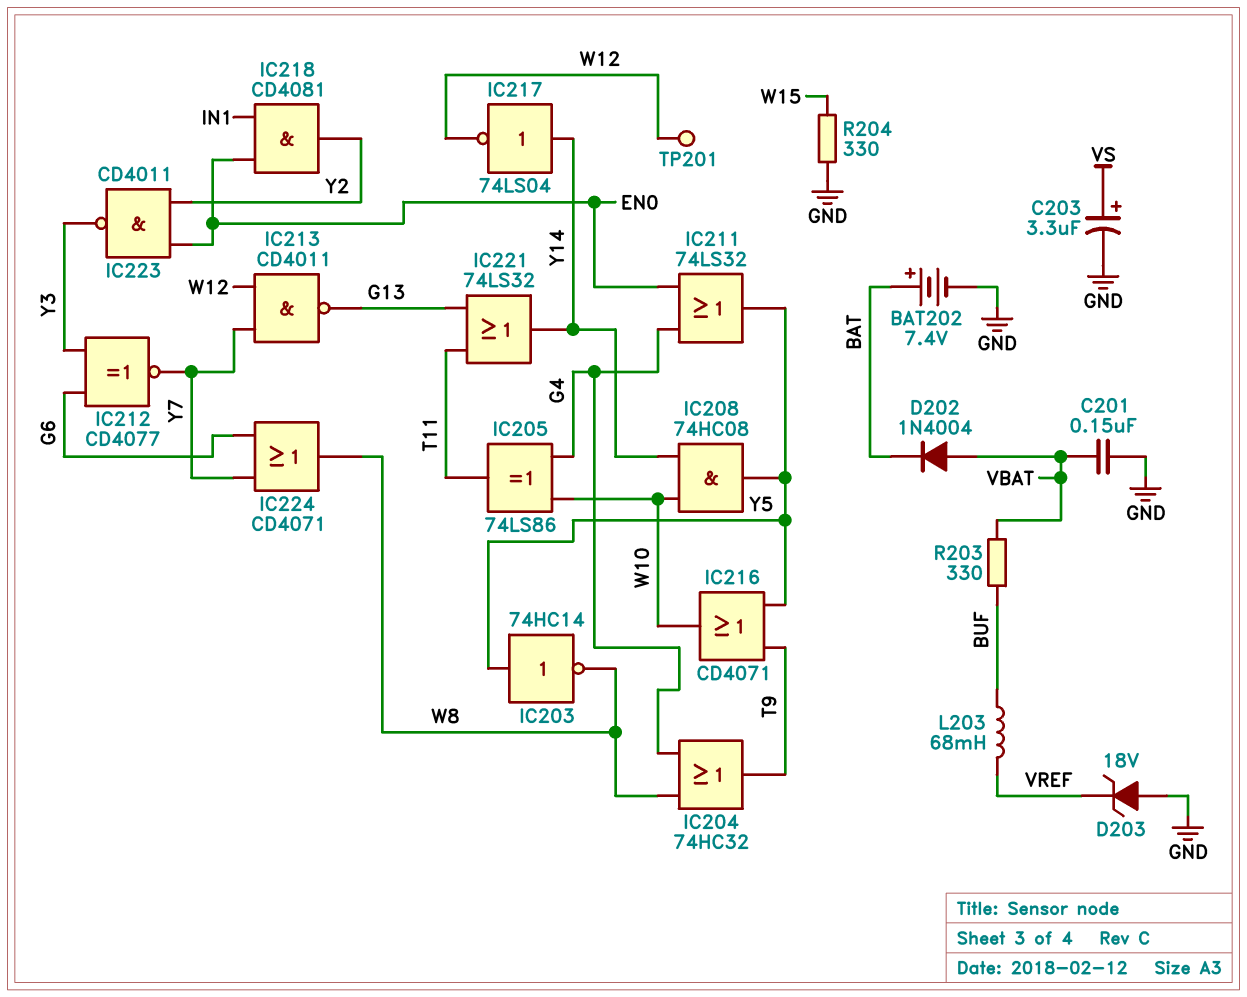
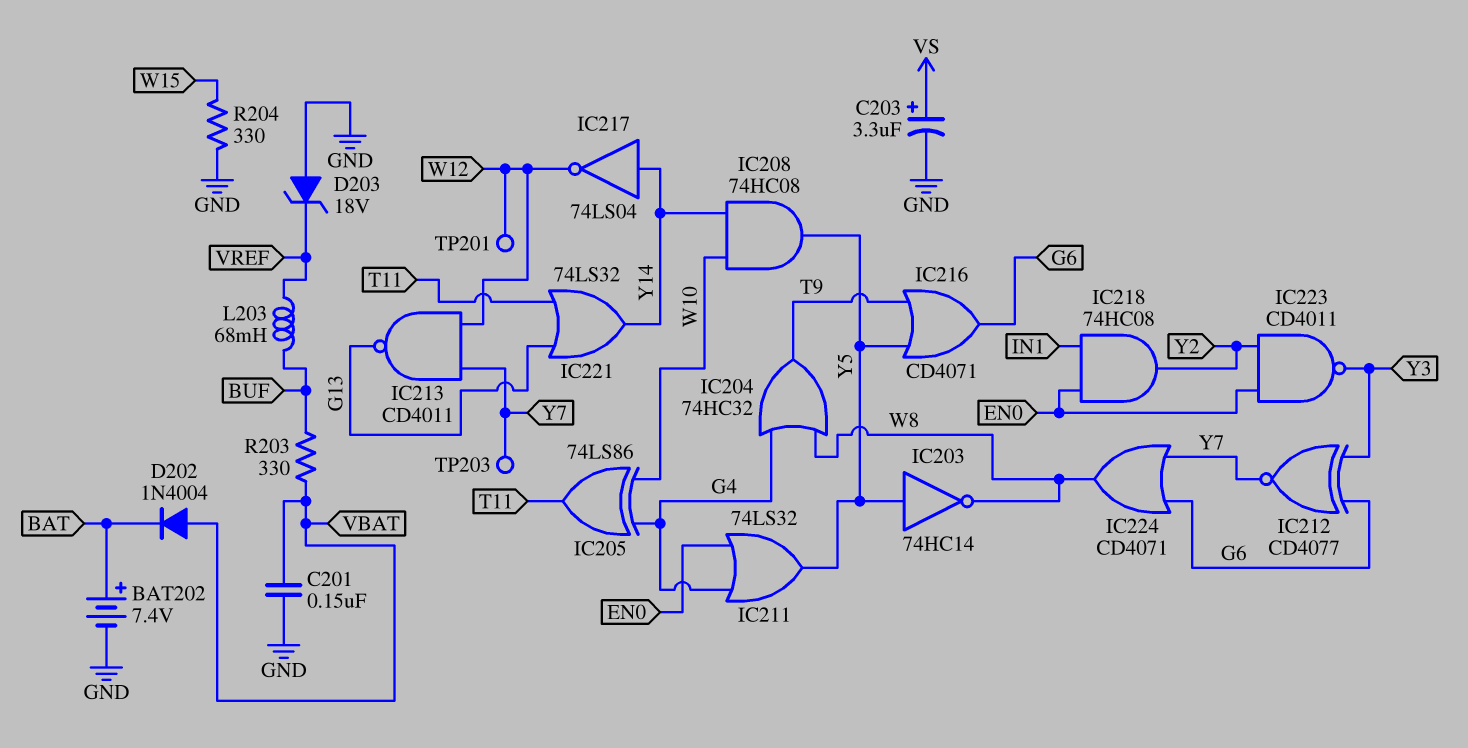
IC216: OR CD4071 (in T9, in Y5, out W10) -> OR CD4071 (in T9, in Y5, out G6)
IC218: AND CD4081 (in EN0, in IN1, out Y2) -> AND 74HC08 (in EN0, in IN1, out Y2)
TP203: none -> test point (Y7)

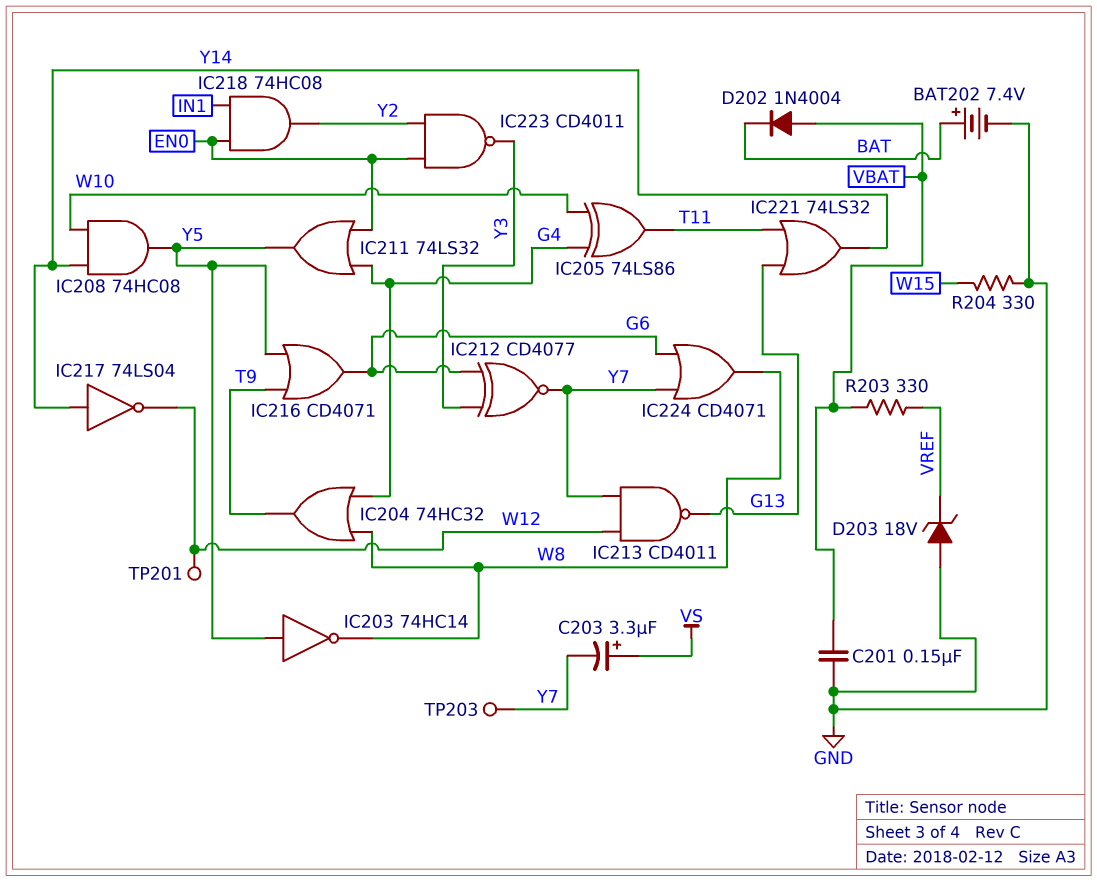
C203: 3.3uF (plus VS, minus GND) -> 3.3uF (plus VS, minus Y7)
L203: 68mH (BUF, VREF) -> none
R203: 330 (BUF, VBAT) -> 330 (VBAT, VREF)

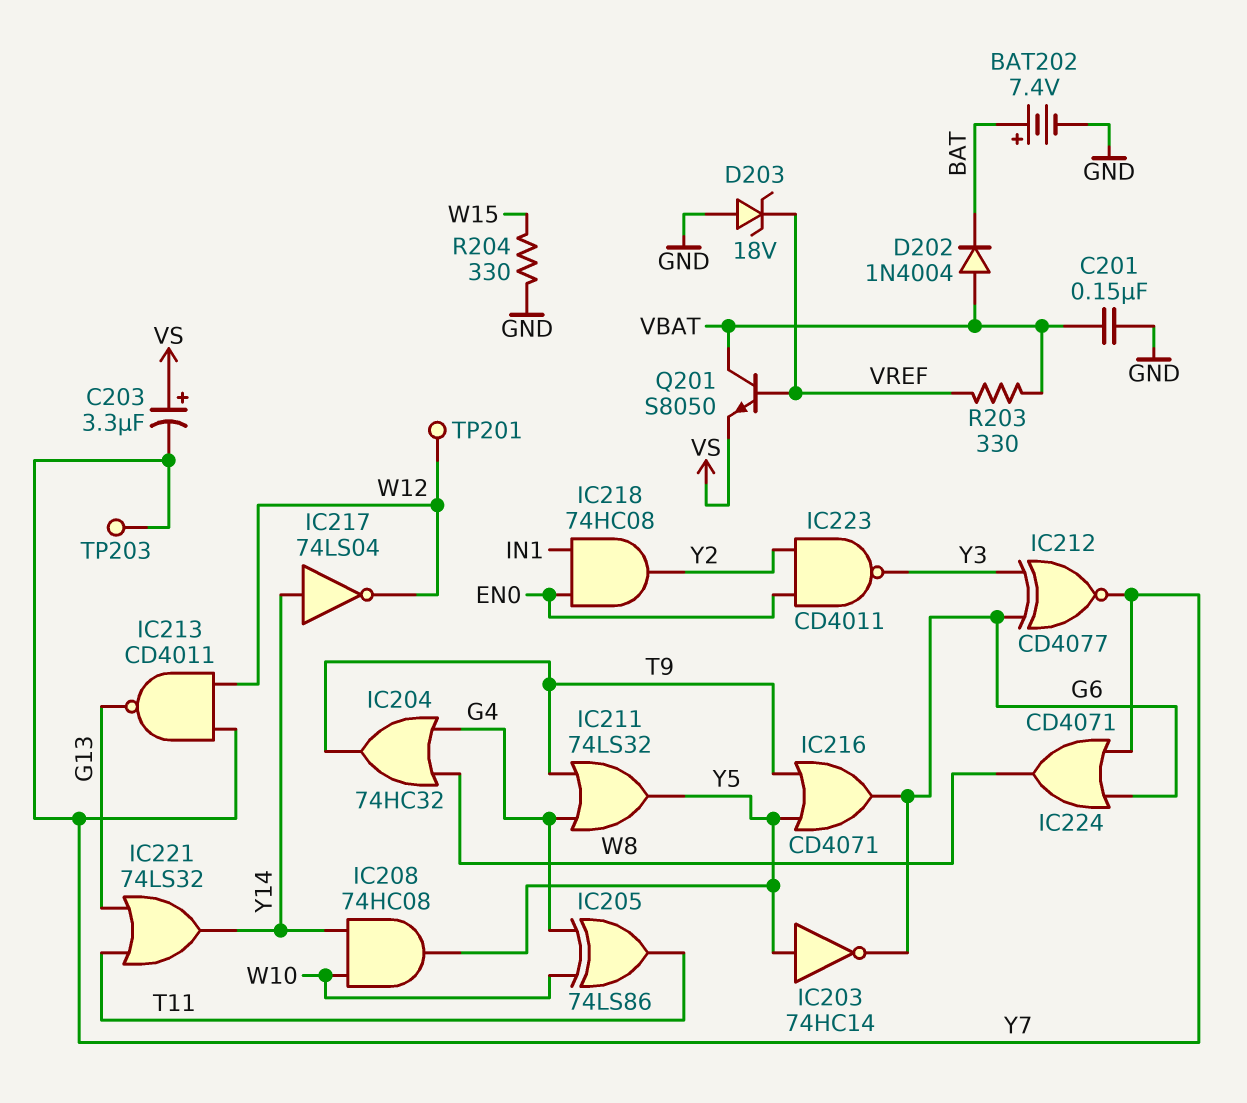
IC203: NOT 74HC14 (in Y5, out W8) -> NOT 74HC14 (in Y5, out G6)
IC211: OR 74LS32 (in EN0, in G4, out Y5) -> OR 74LS32 (in G4, in T9, out Y5)
Q201: none -> NPN S8050 (B VREF, C VBAT, E VS)

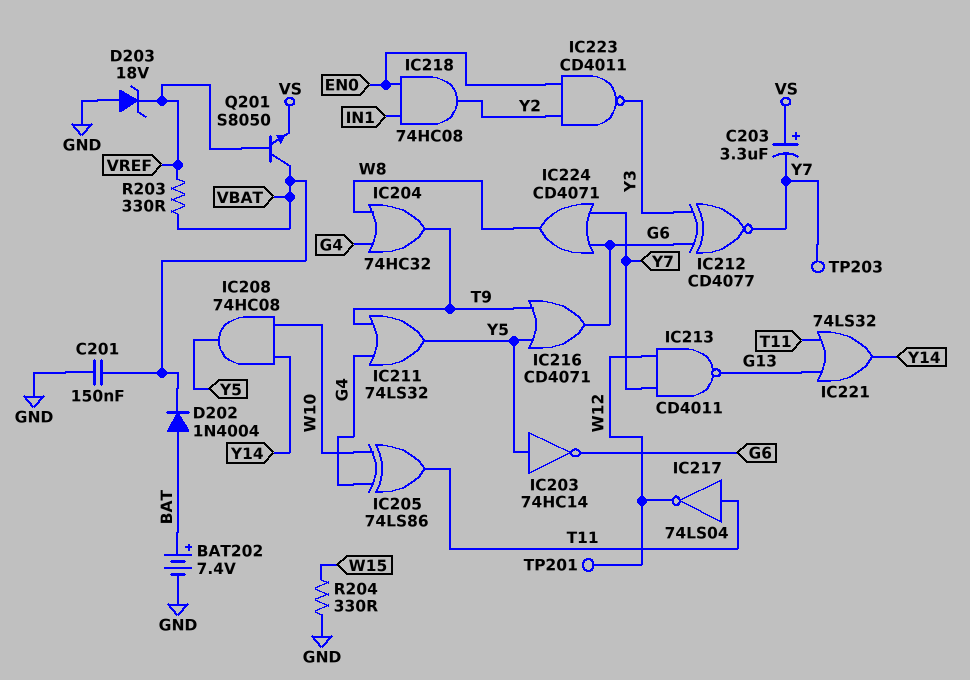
D202: diode 1N4004 (A VBAT, K BAT) -> diode 1N4004 (A BAT, K VBAT)
IC217: NOT 74LS04 (in Y14, out W12) -> NOT 74LS04 (in T11, out W12)

